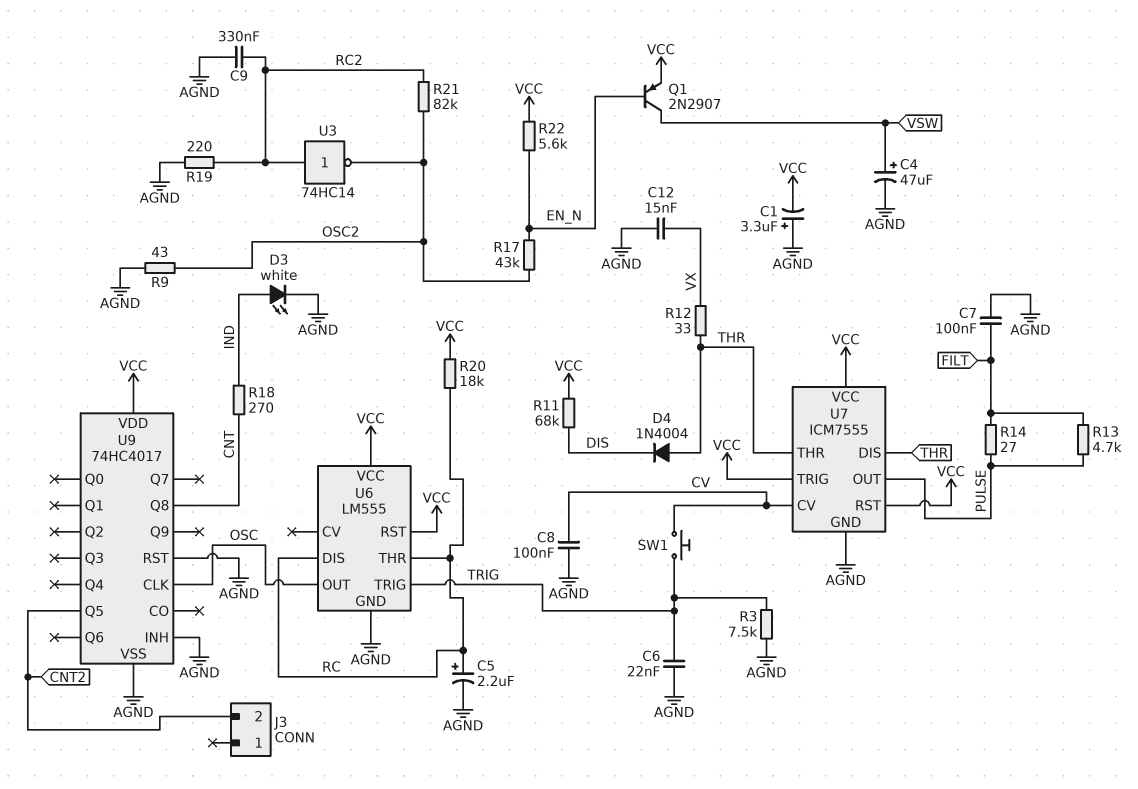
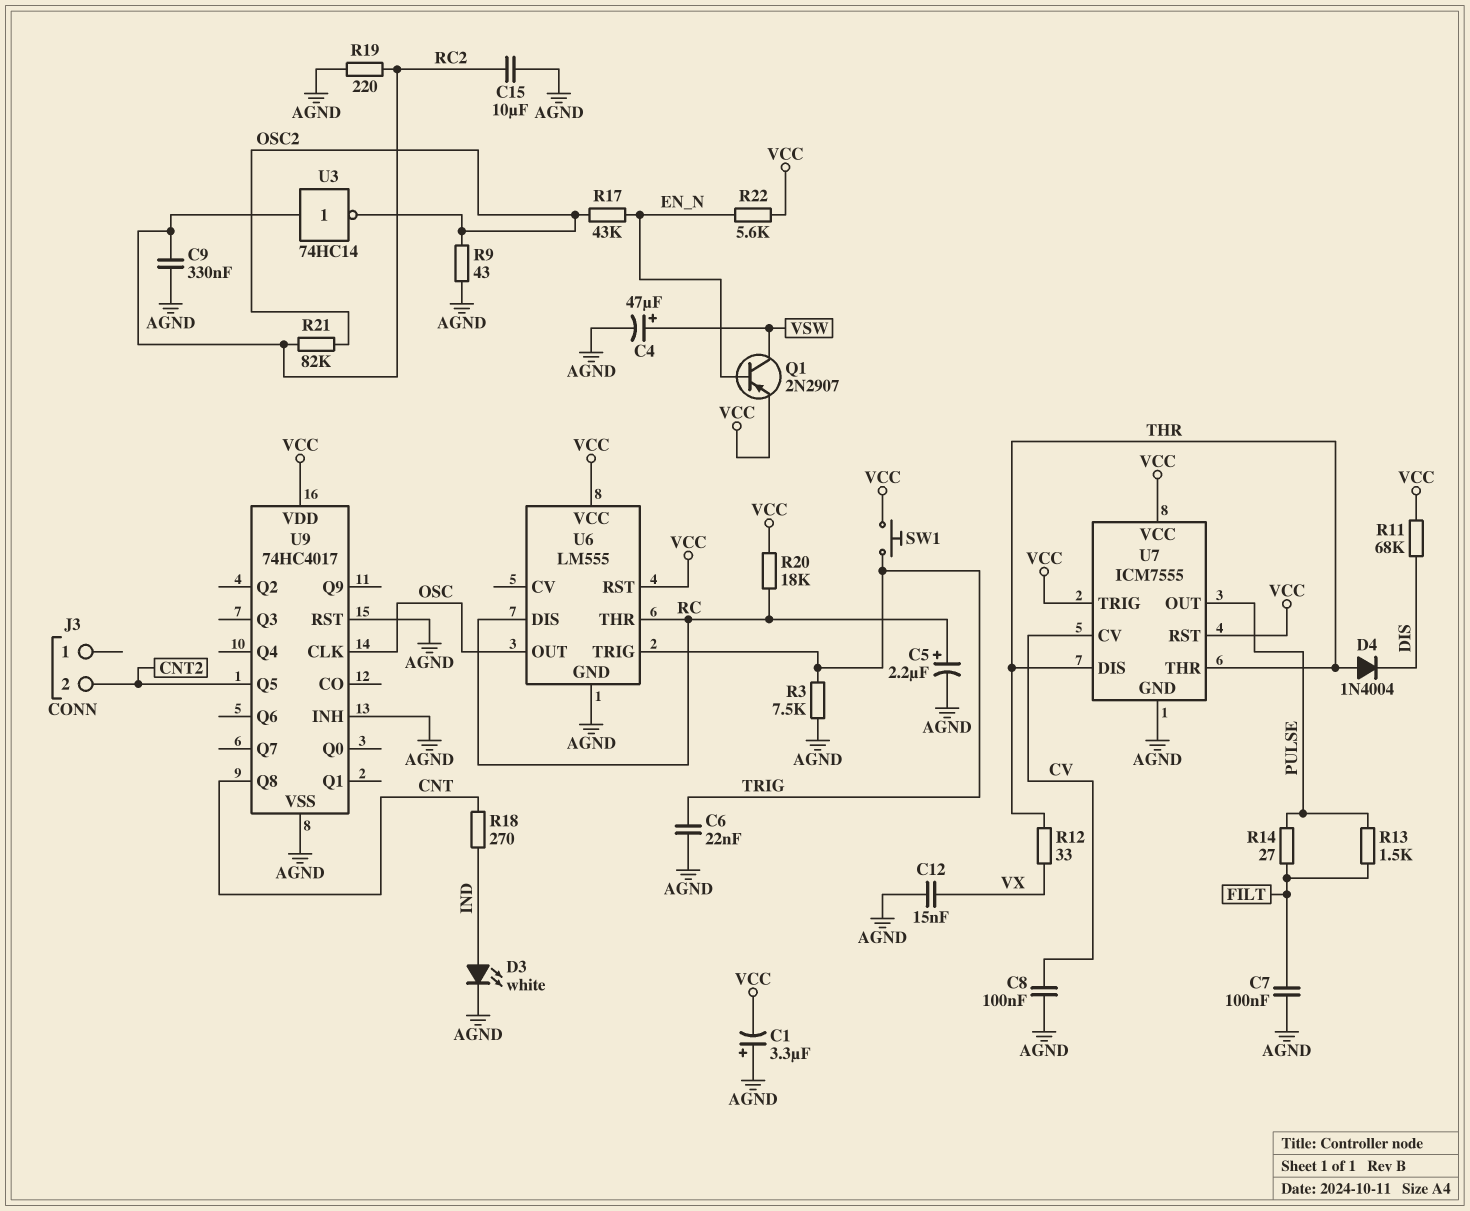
C15: none -> 10uF (AGND, RC2)
R13: 4.7k (FILT, PULSE) -> 1.5k (FILT, PULSE)
SW1: button (CV, TRIG) -> button (TRIG, VCC)

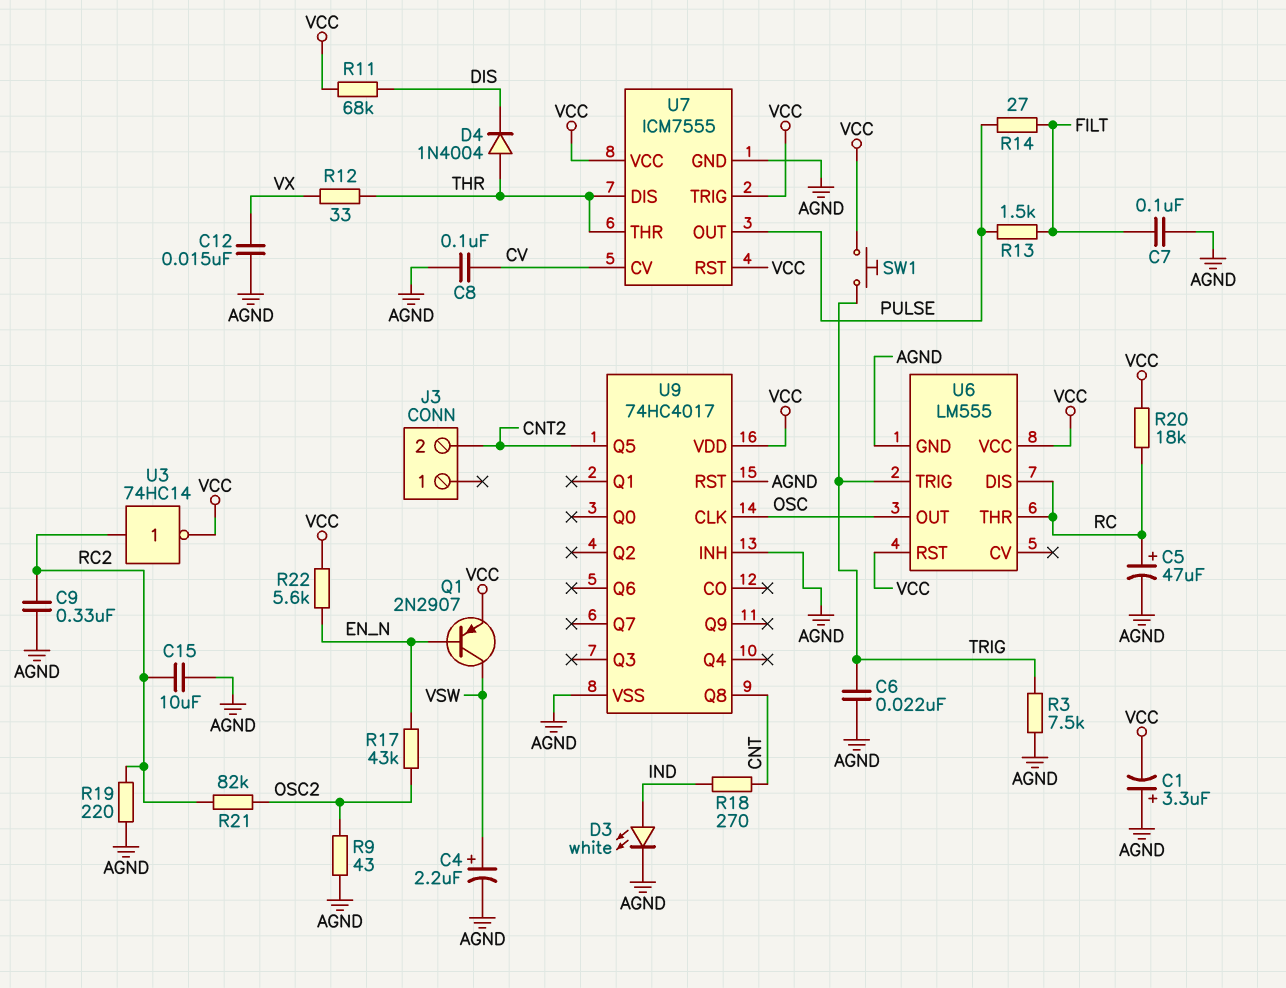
C4: 47uF (plus VSW, minus AGND) -> 2.2uF (plus VSW, minus AGND)
C5: 2.2uF (plus RC, minus AGND) -> 47uF (plus RC, minus AGND)
U3: NOT 74HC14 (in RC2, out OSC2) -> NOT 74HC14 (in RC2, out VCC)

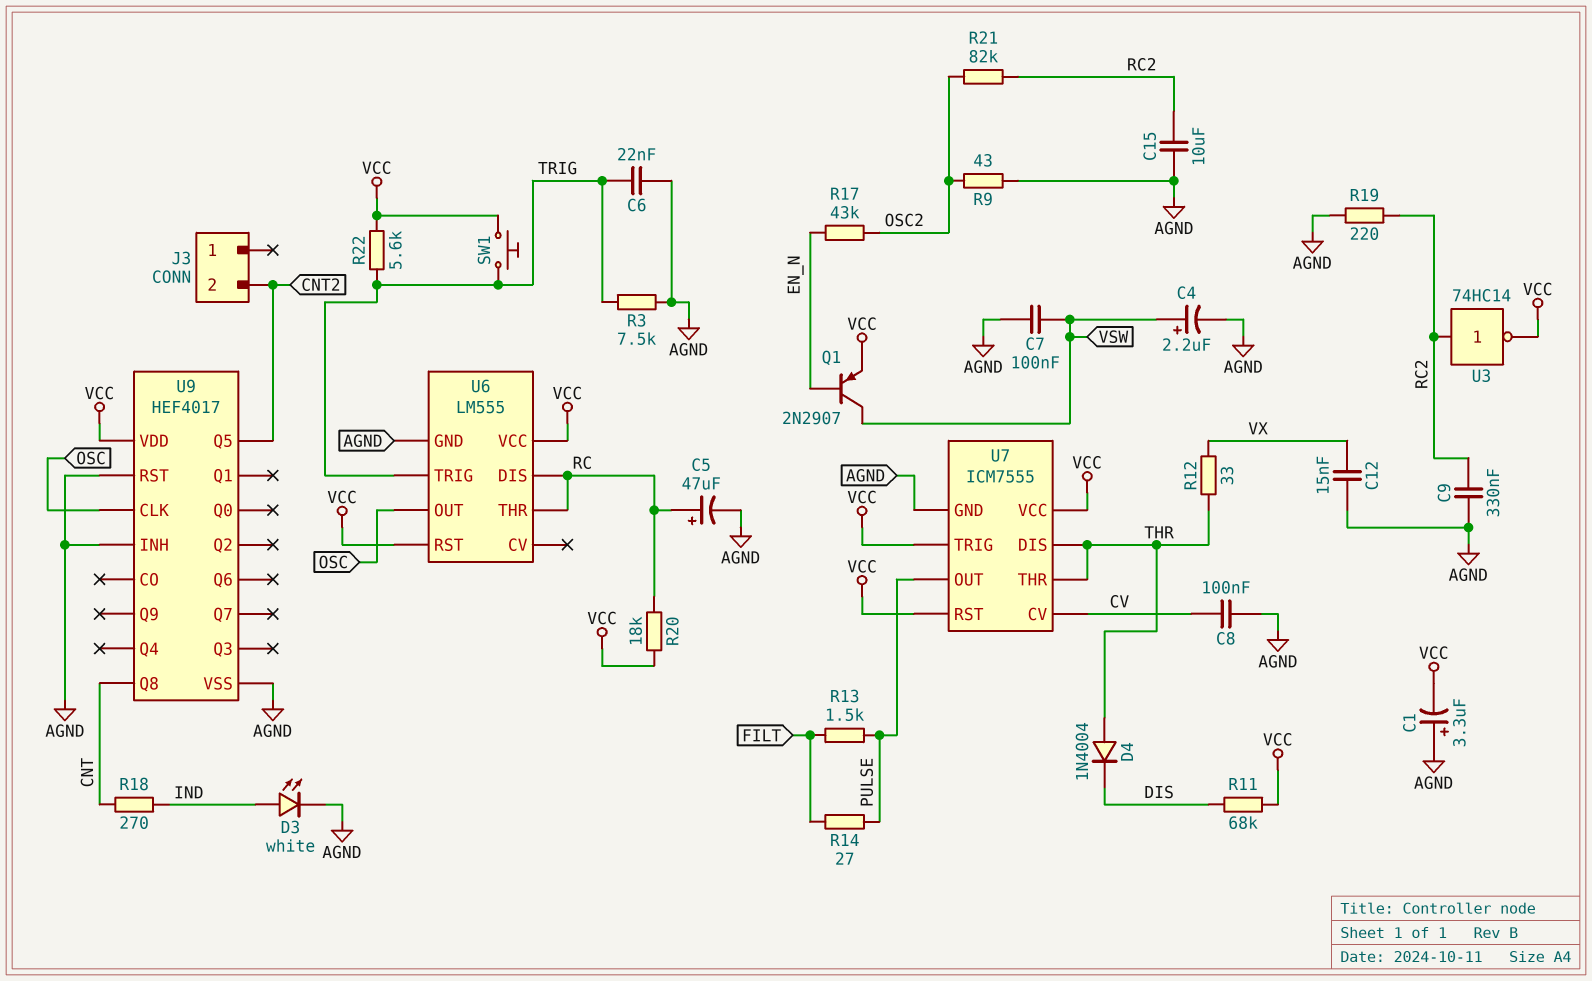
C7: 100nF (AGND, FILT) -> 100nF (AGND, VSW)
R22: 5.6k (EN_N, VCC) -> 5.6k (TRIG, VCC)
U9: 74HC4017 -> HEF4017

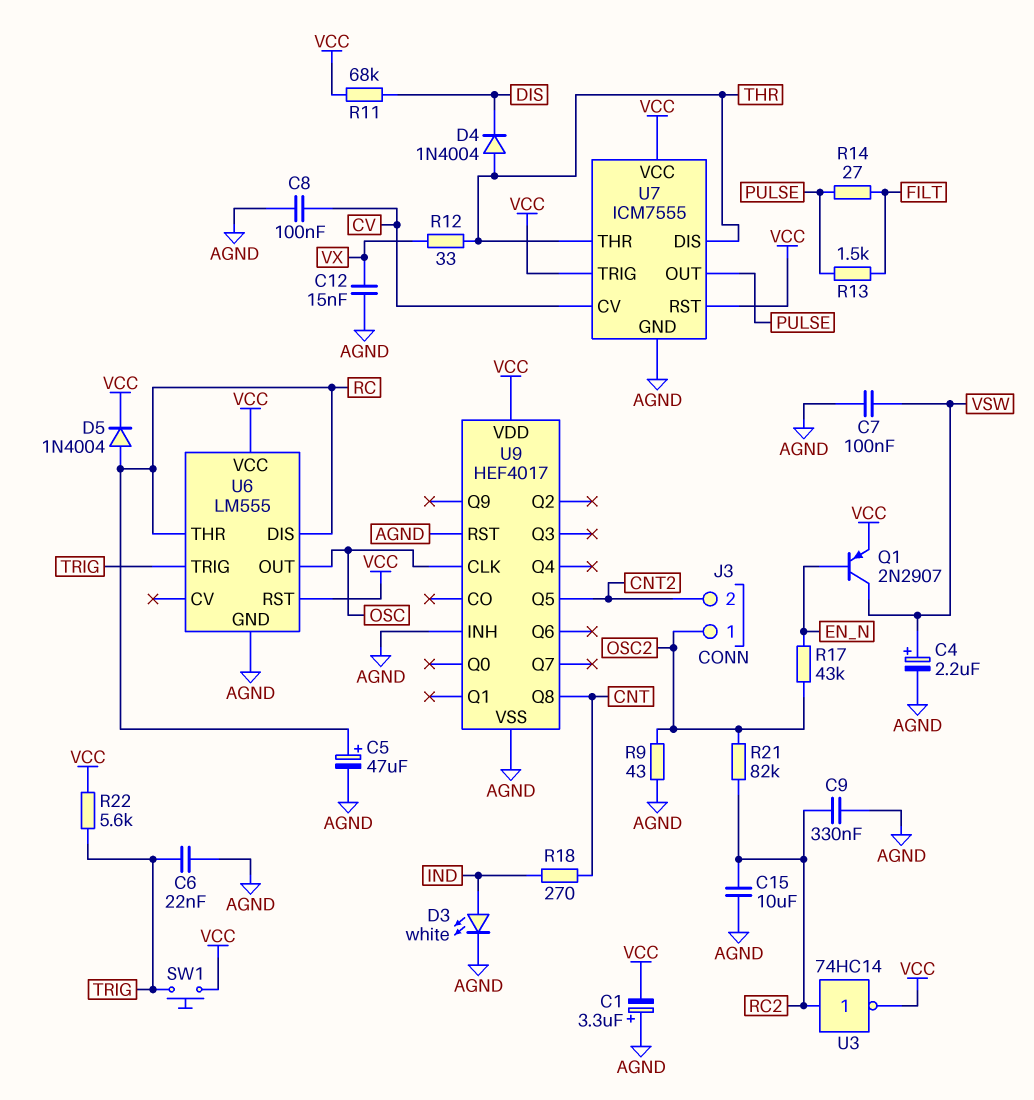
D5: none -> diode 1N4004 (A RC, K VCC)
J3 pin 1: none -> OSC2
R3: 7.5k (AGND, TRIG) -> none
R19: 220 (AGND, RC2) -> none
R20: 18k (RC, VCC) -> none

